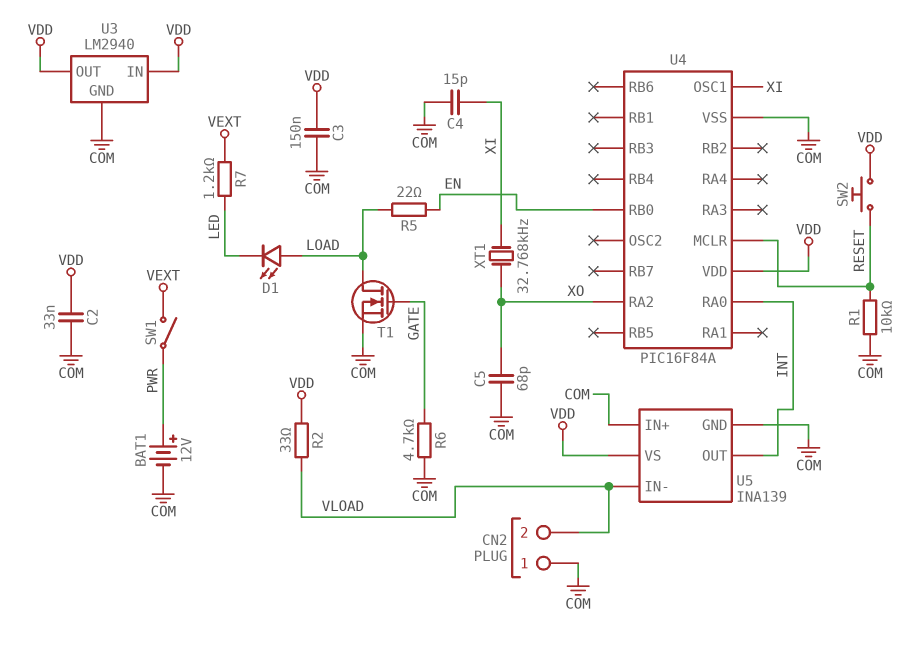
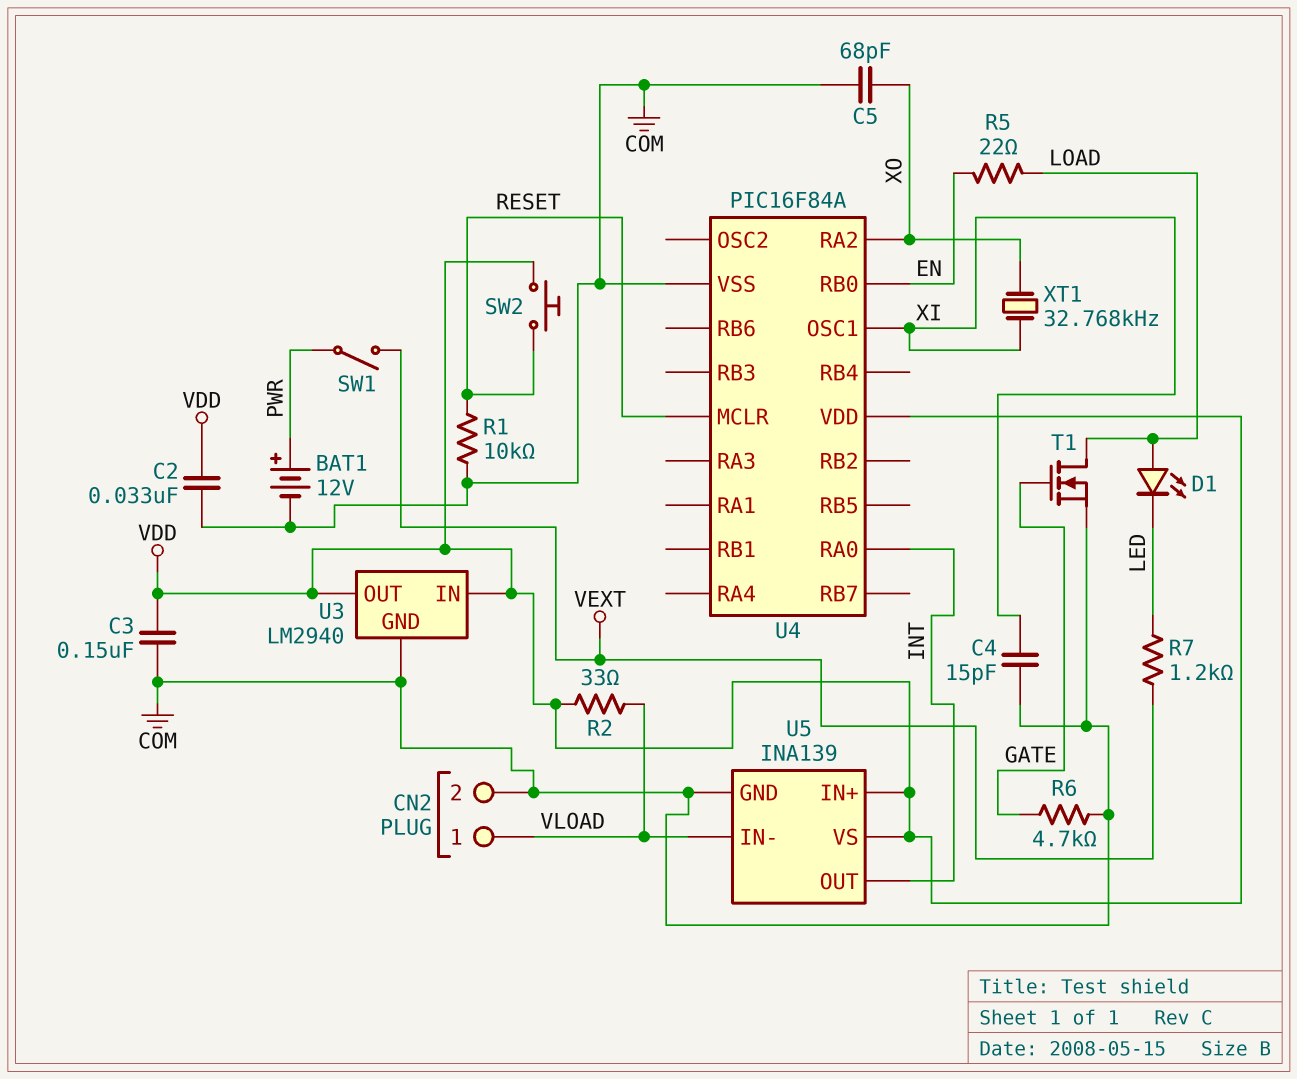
CN2 pin 1: COM -> VLOAD
CN2 pin 2: VLOAD -> COM
U5 pin IN+: COM -> VDD

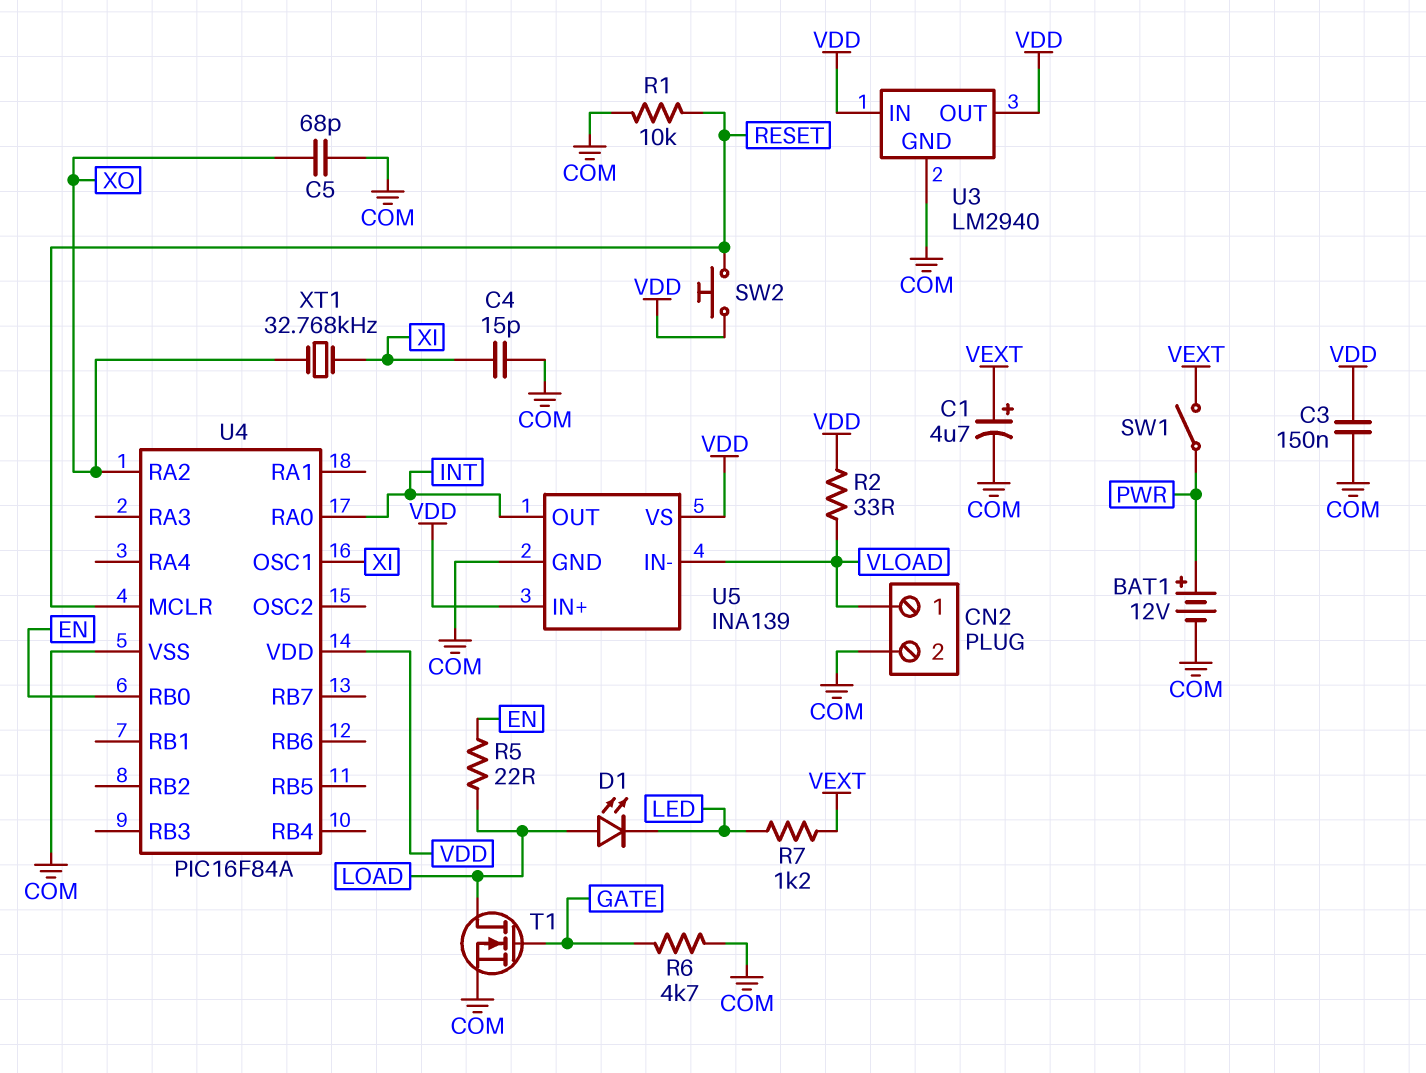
C1: none -> 4.7uF (plus VEXT, minus COM)
C2: 33nF (COM, VDD) -> none

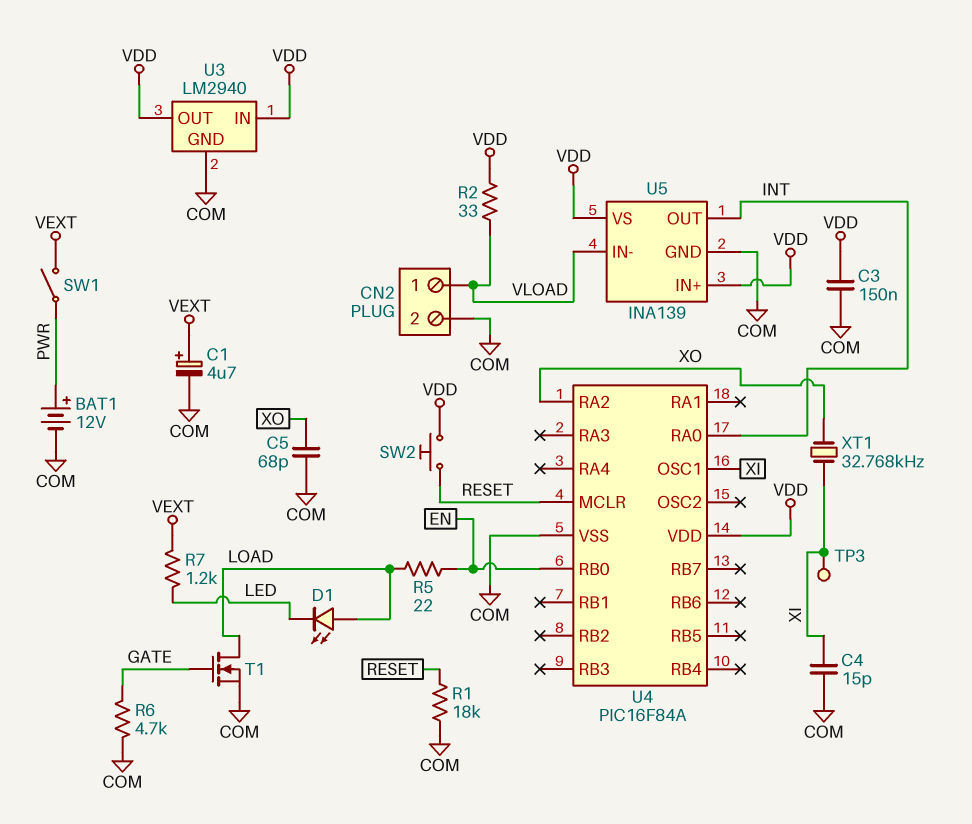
R1: 10k (COM, RESET) -> 18k (COM, RESET)
TP3: none -> test point (XI)

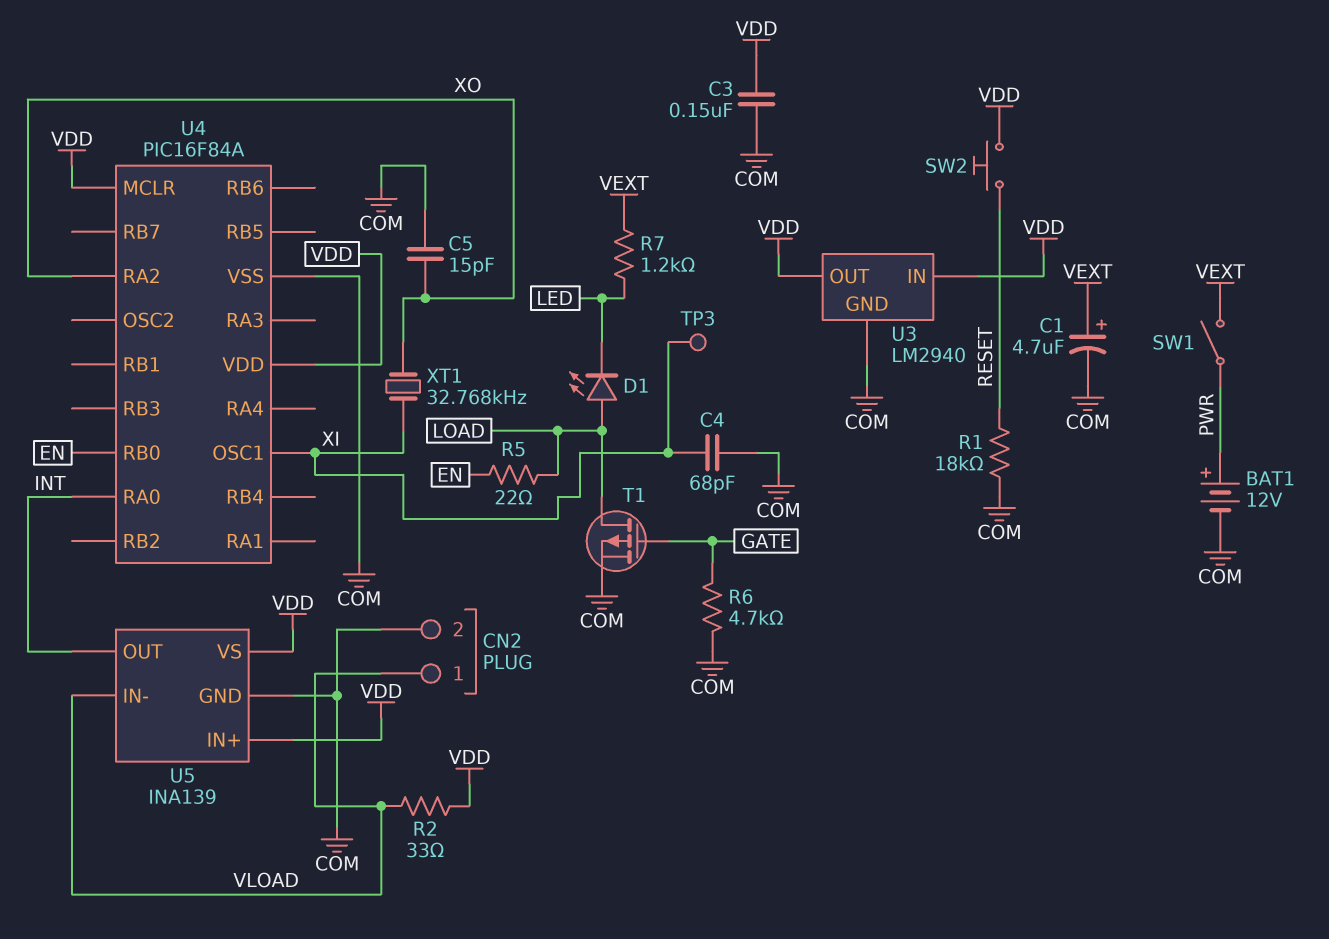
C4: 15pF (COM, XI) -> 68pF (COM, XI)
C5: 68pF (COM, XO) -> 15pF (COM, XO)
T1: NMOS (G GATE, D LOAD, S COM) -> PMOS (G GATE, D LOAD, S COM)
U4 pin MCLR: RESET -> VDD

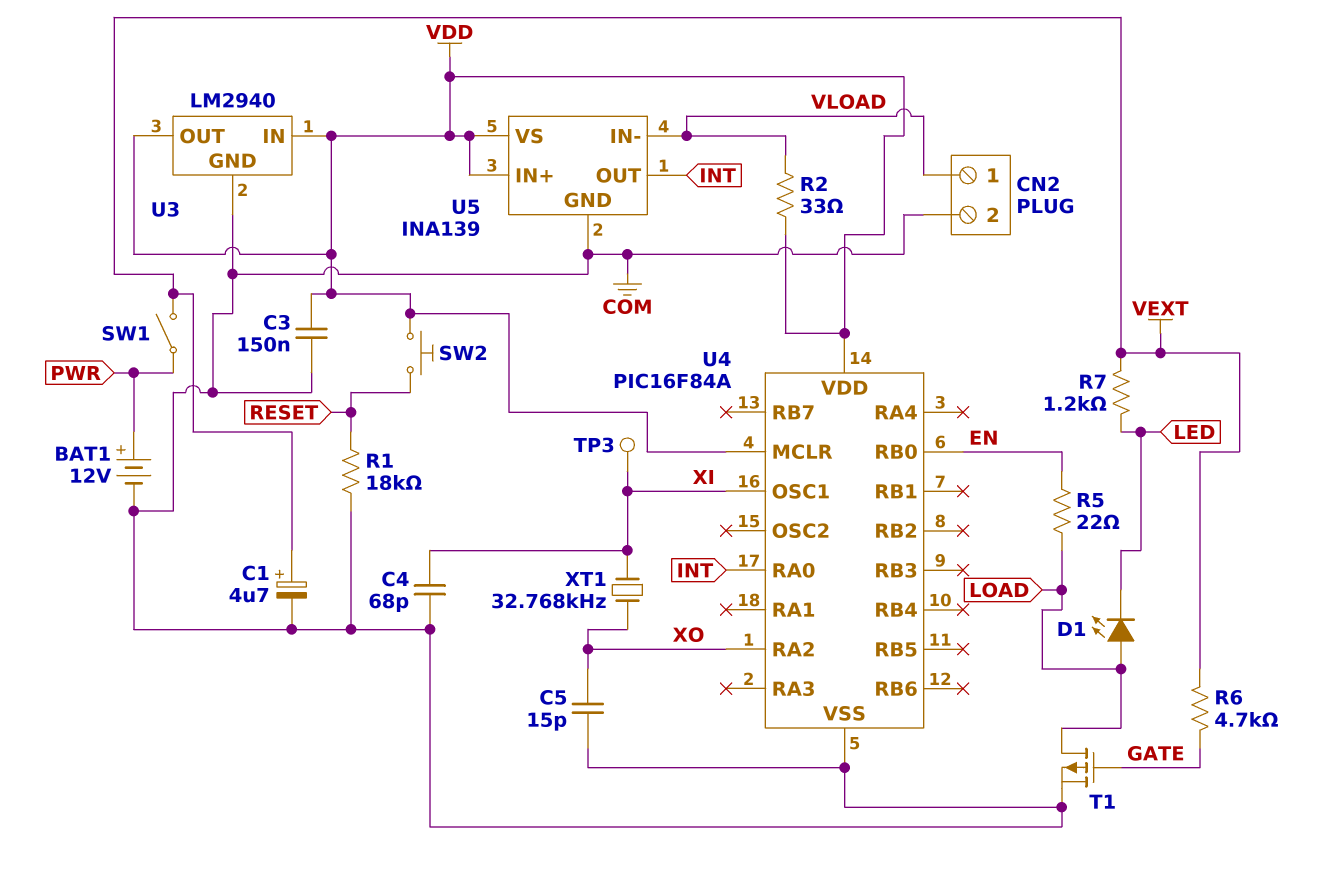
R6: 4.7k (COM, GATE) -> 4.7k (GATE, VEXT)

